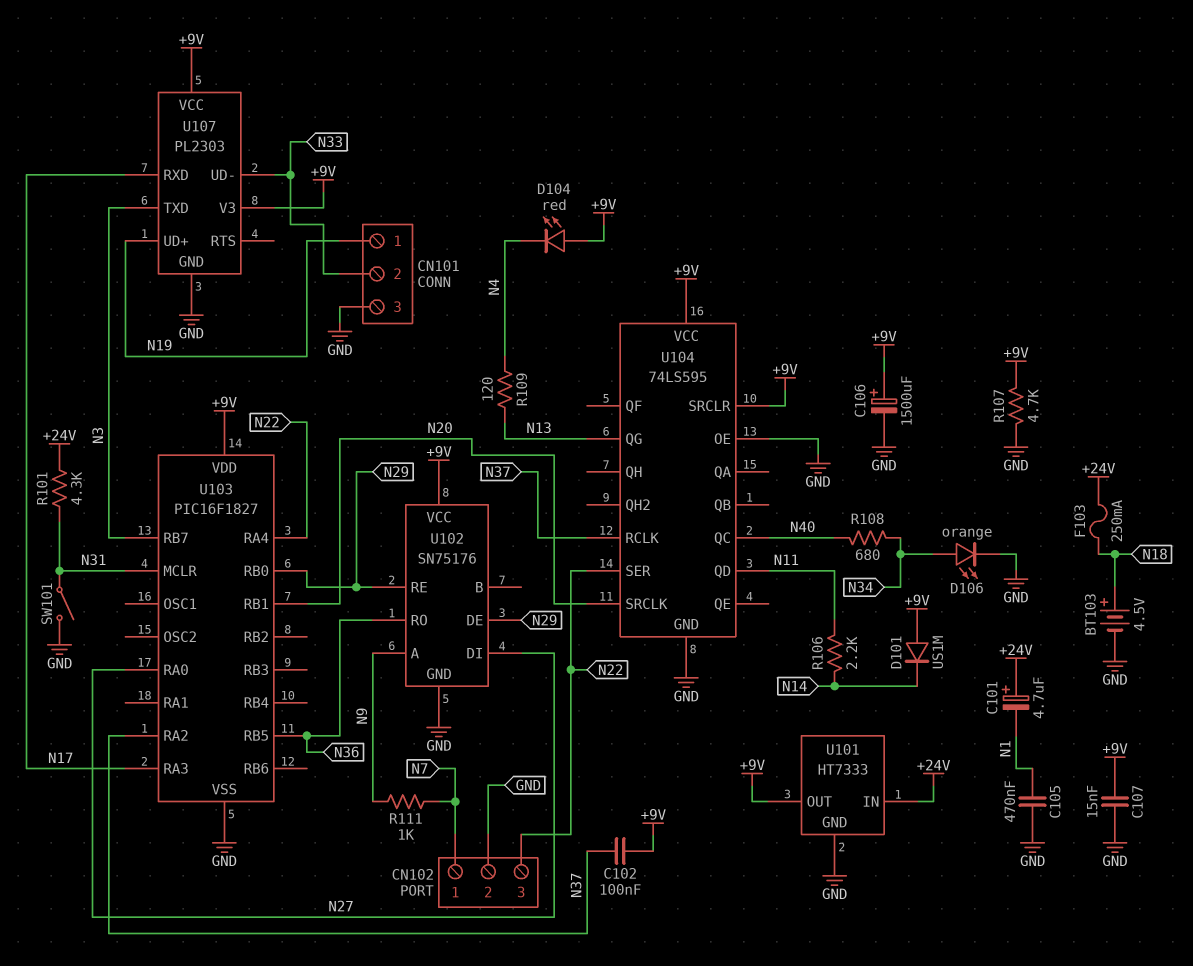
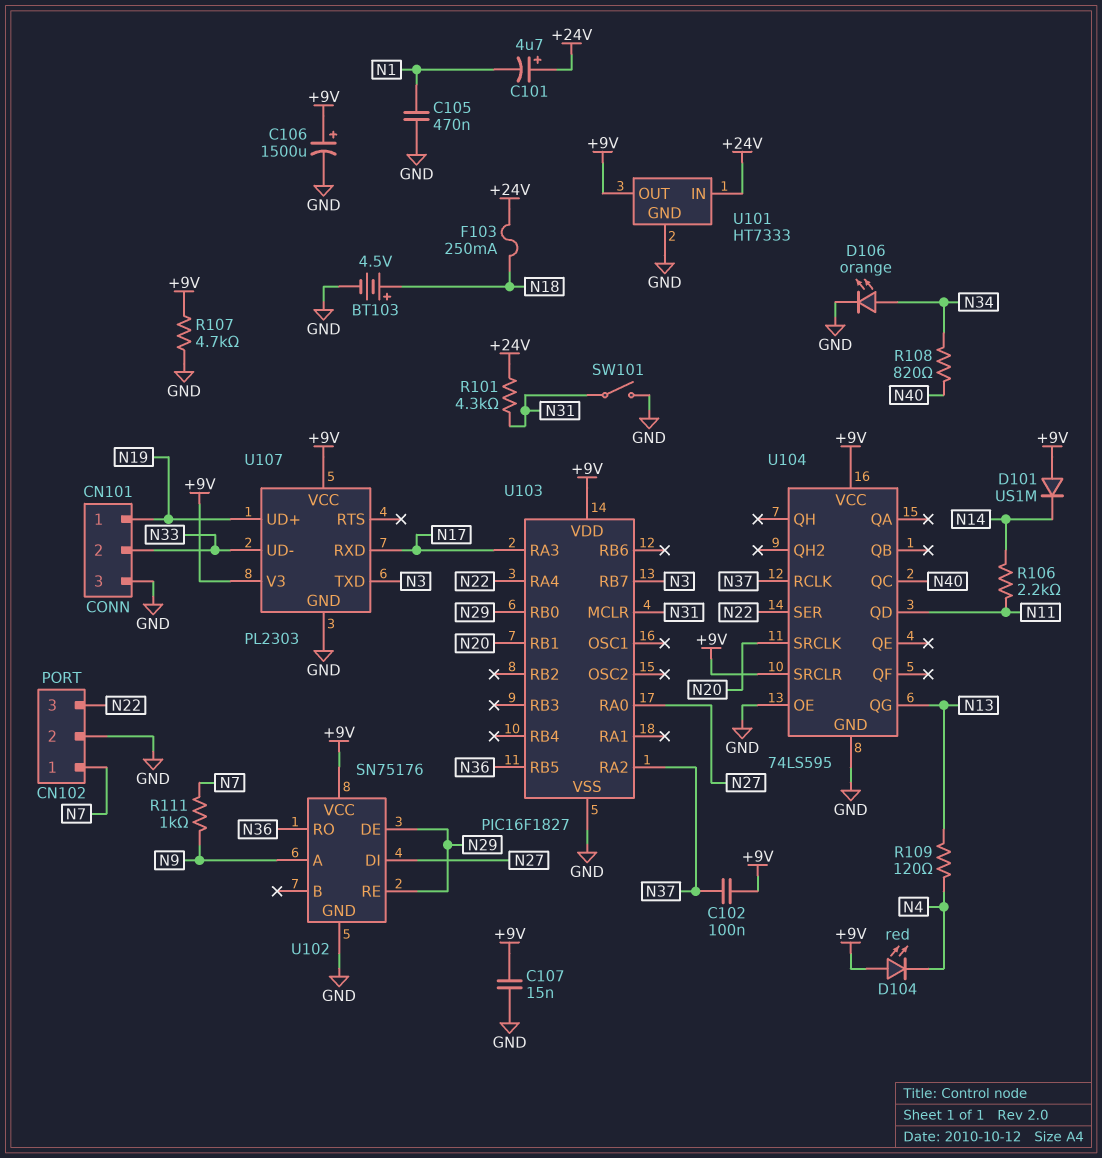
R108: 680 (N34, N40) -> 820 (N34, N40)

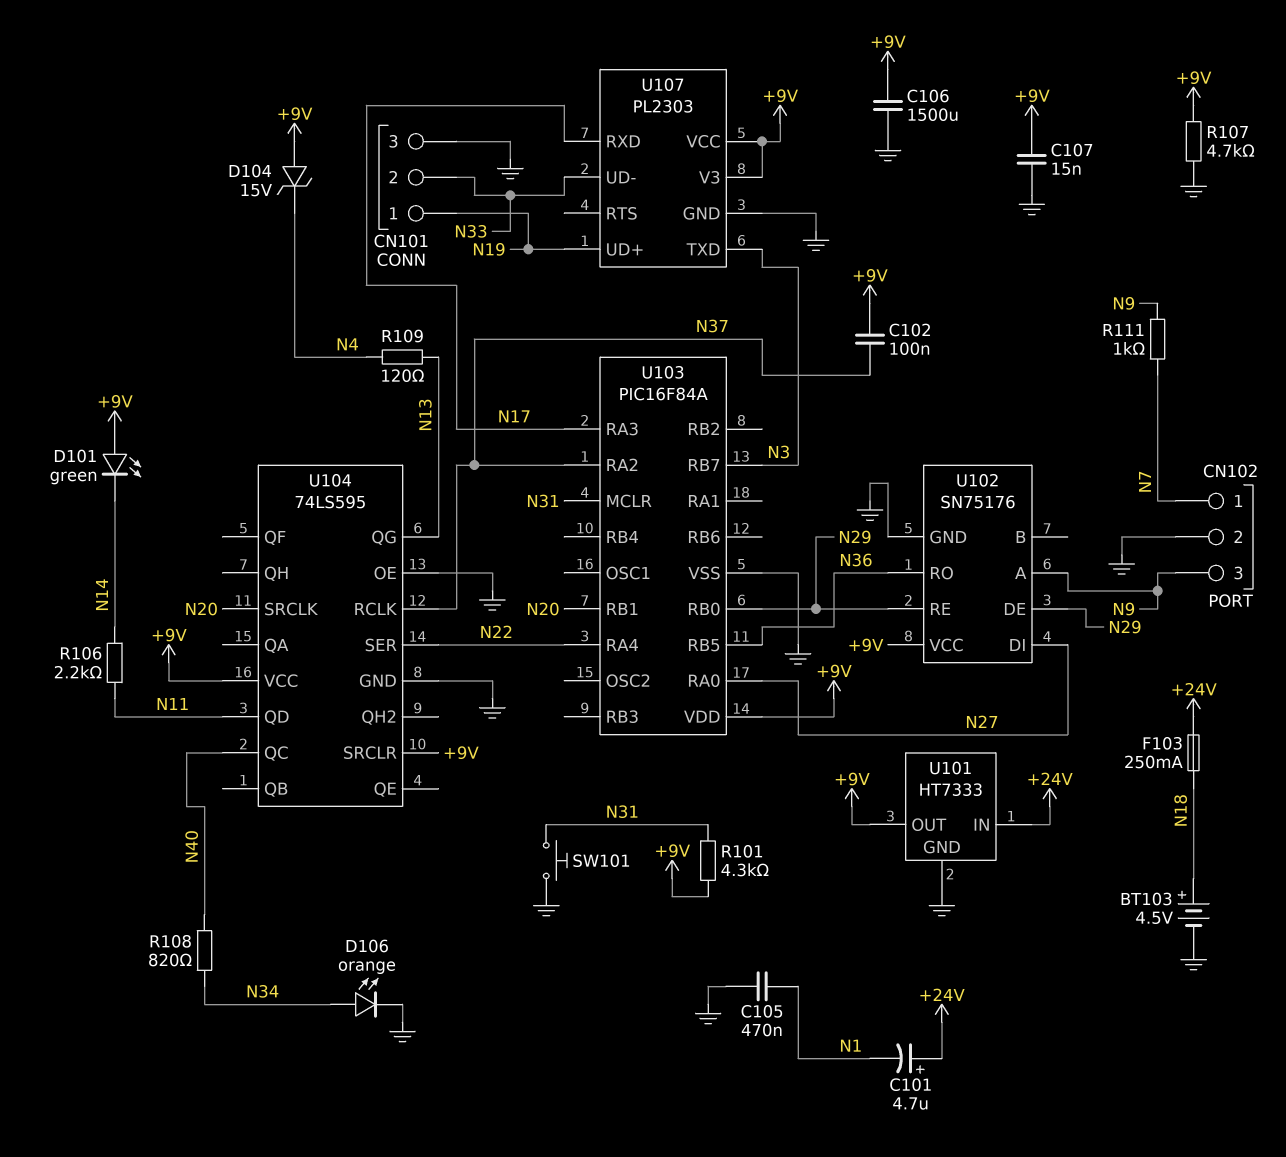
C106: 1500uF (plus +9V, minus GND) -> 1500uF (+9V, GND)
CN102 pin 3: N22 -> N9
D101: diode US1M (A +9V, K N14) -> LED green (A +9V, K N14)
D104: LED red (A +9V, K N4) -> zener 15V (A +9V, K N4)
R101: 4.3k (+24V, N31) -> 4.3k (+9V, N31)
SW101: switch (GND, N31) -> button (GND, N31)
U103: PIC16F1827 -> PIC16F84A

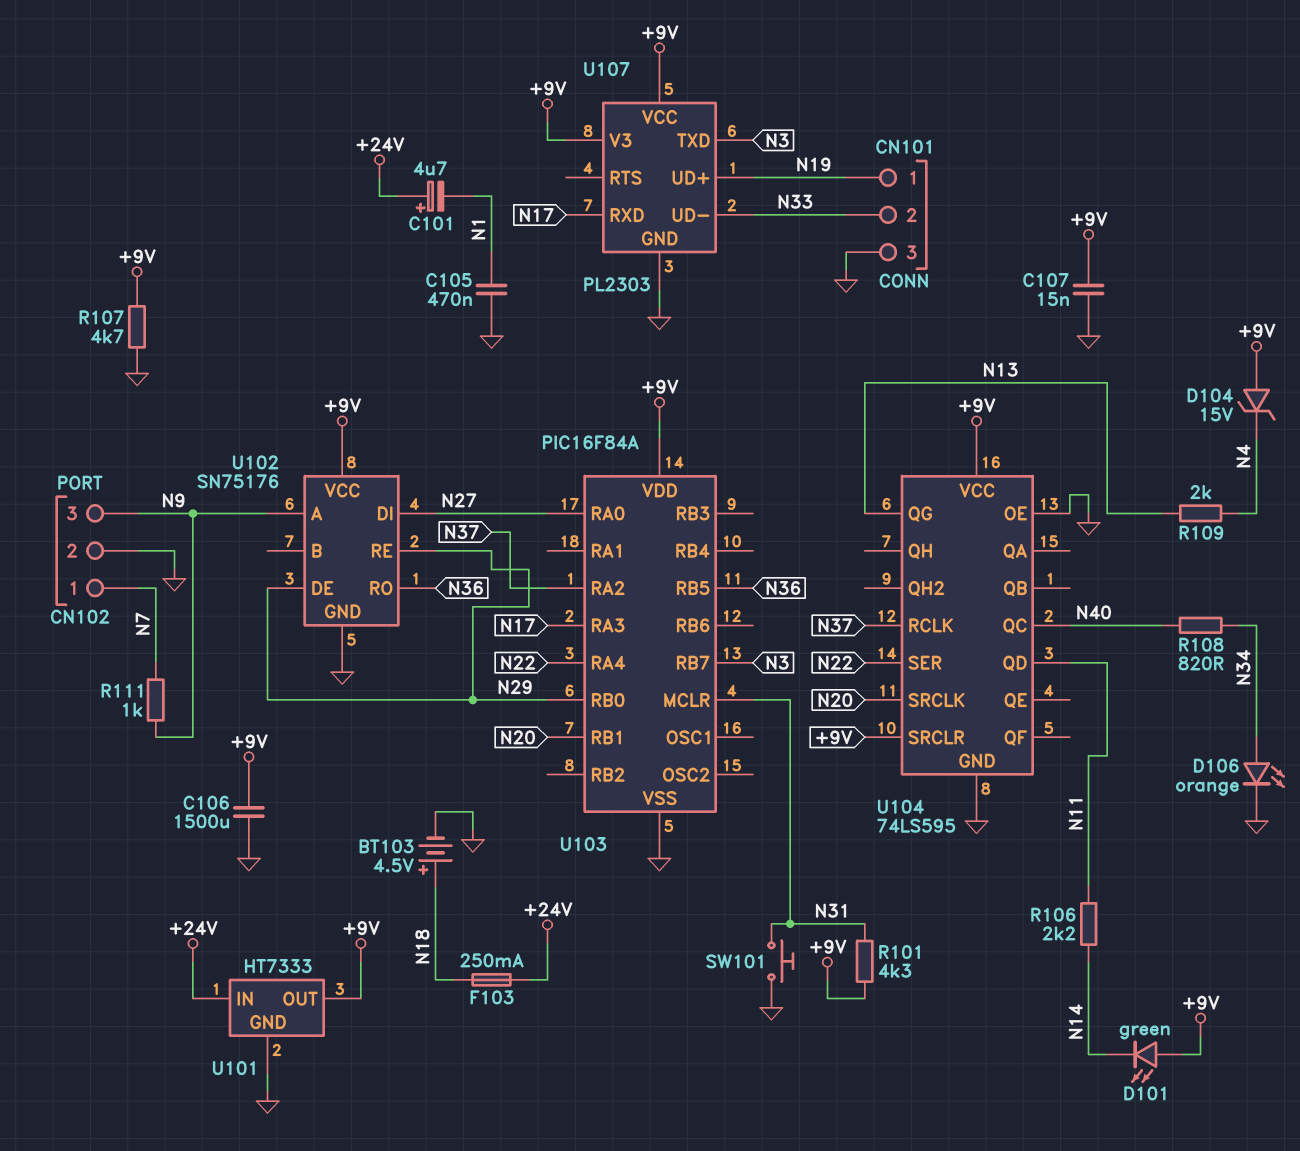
C102: 100nF (+9V, N37) -> none
R109: 120 (N4, N13) -> 2k (N4, N13)

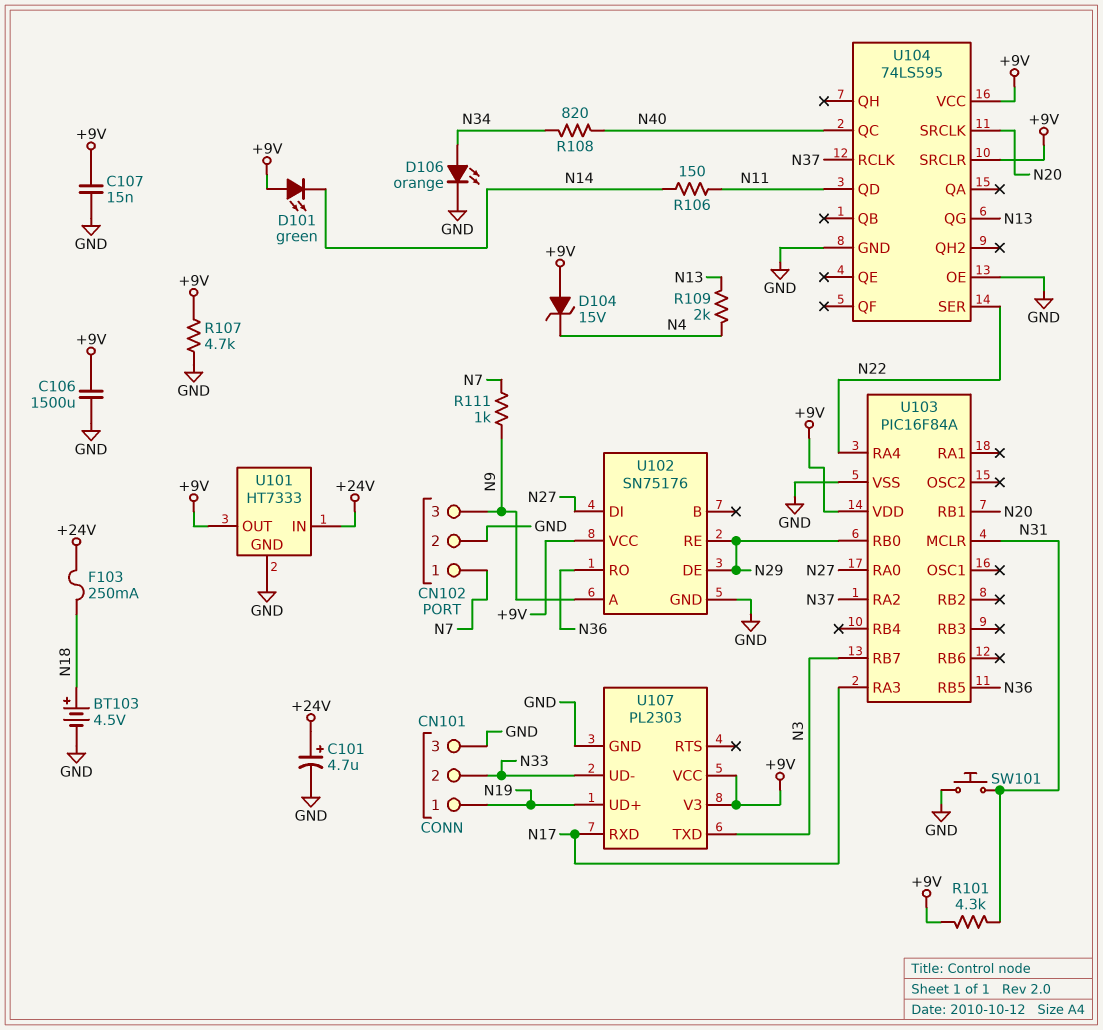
C101: 4.7uF (plus +24V, minus N1) -> 4.7uF (plus +24V, minus GND)
C105: 470nF (GND, N1) -> none
R106: 2.2k (N11, N14) -> 150 (N11, N14)

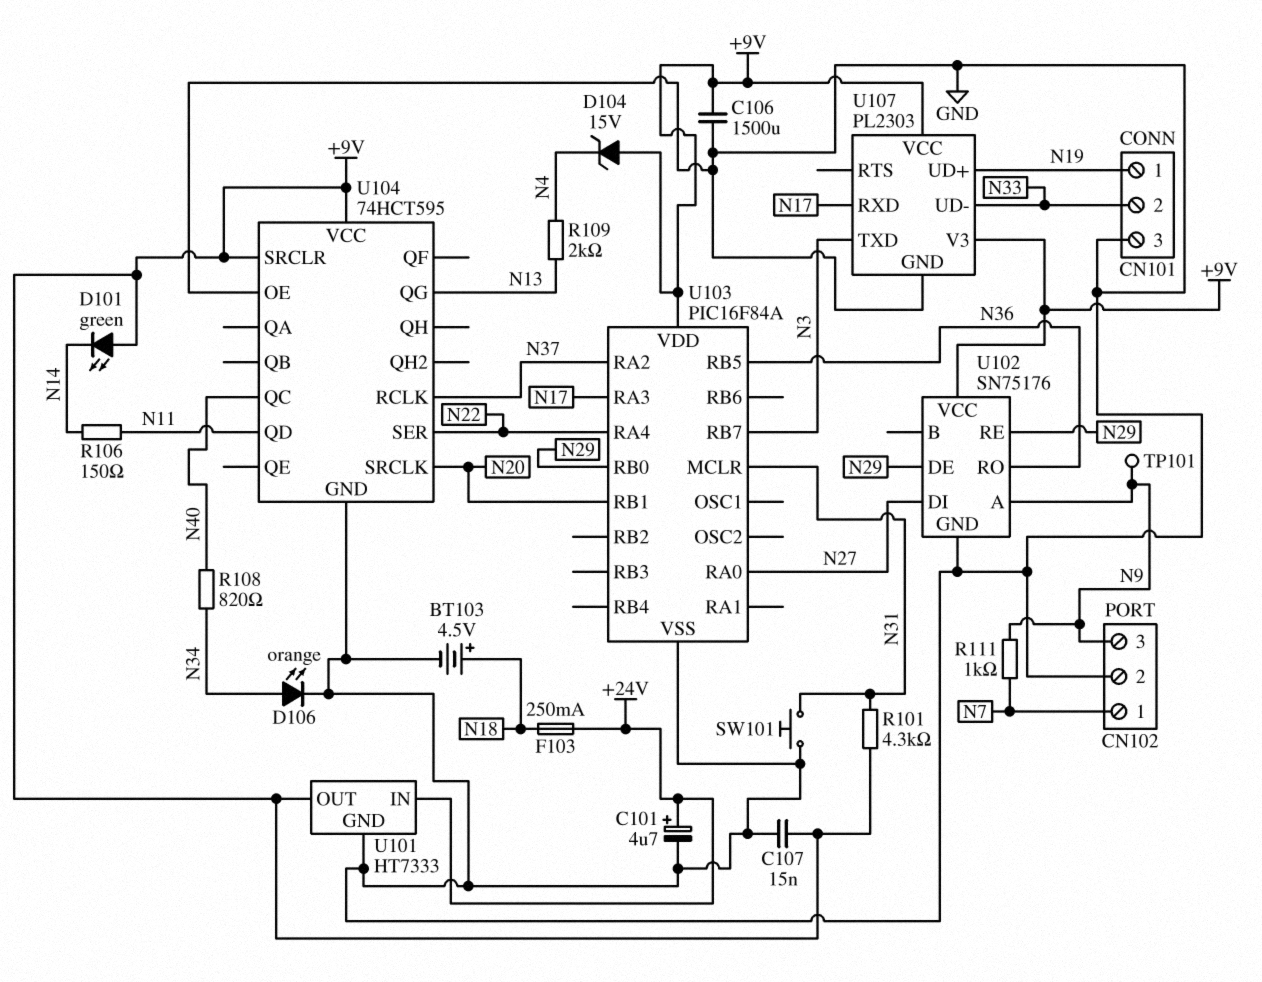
R107: 4.7k (+9V, GND) -> none
TP101: none -> test point (N9)
U104: 74LS595 -> 74HCT595

